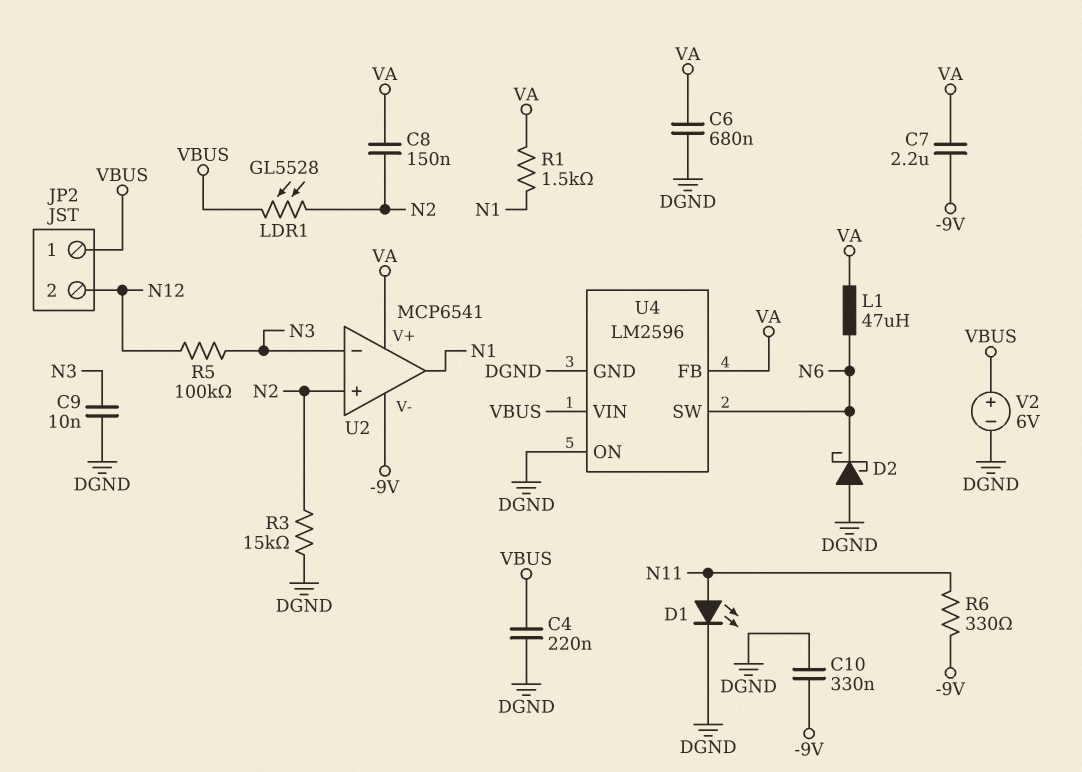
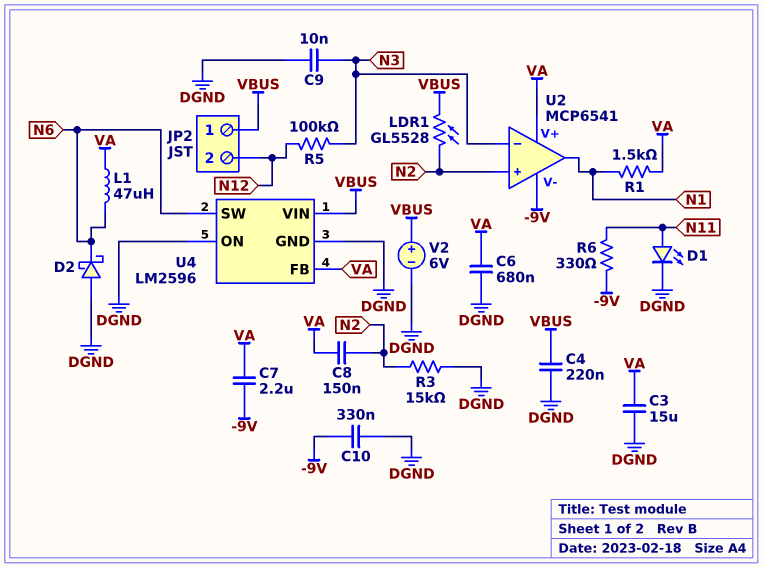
C3: none -> 15uF (DGND, VA)

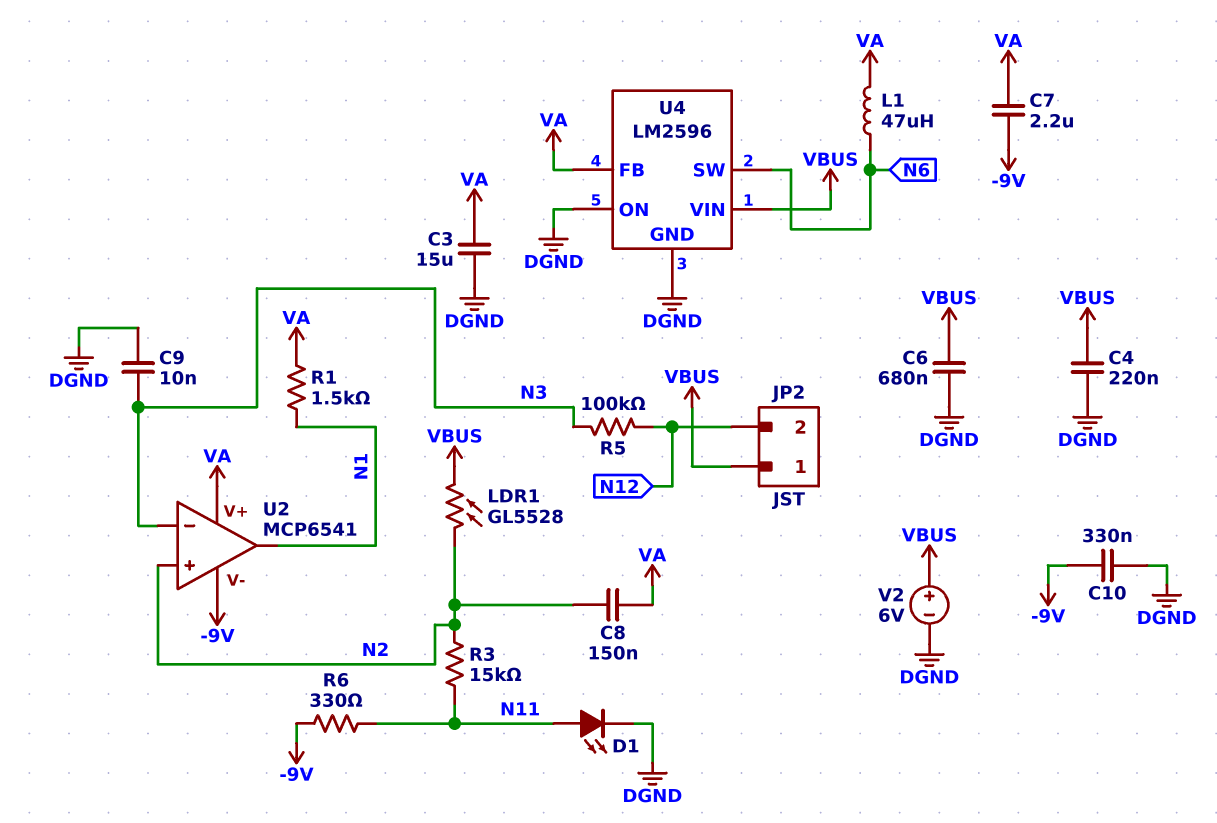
C6: 680nF (DGND, VA) -> 680nF (DGND, VBUS)
D2: schottky (A DGND, K N6) -> none
R3: 15k (DGND, N2) -> 15k (N2, N11)

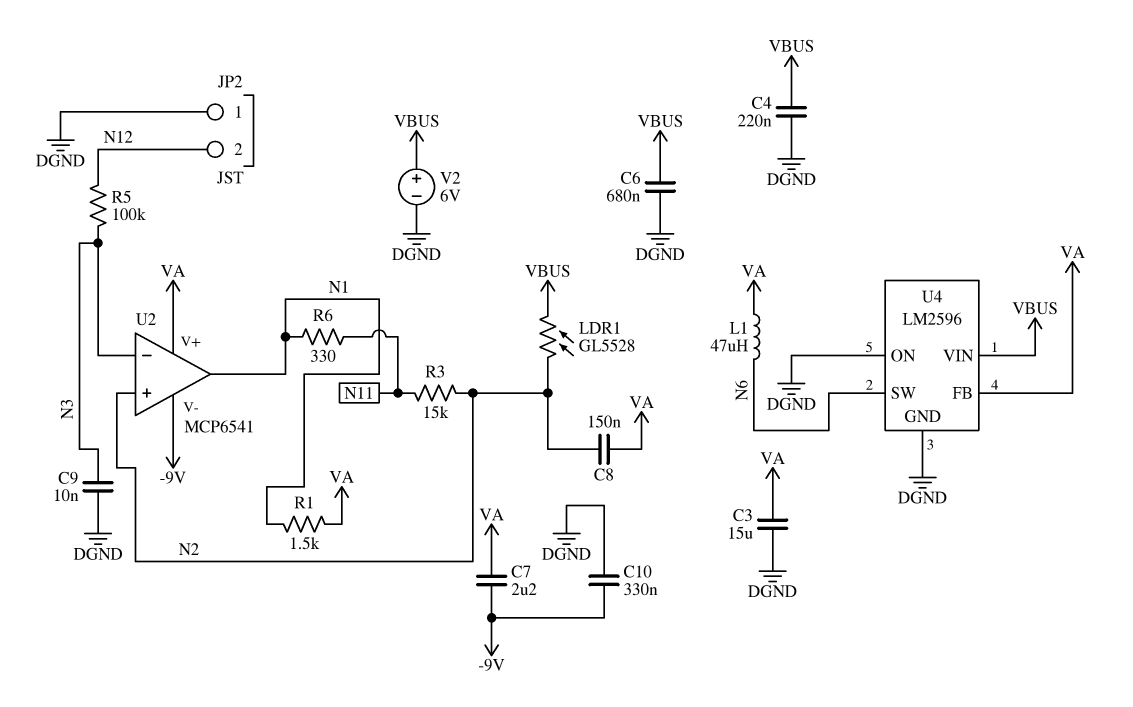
D1: LED (A N11, K DGND) -> none
JP2 pin 1: VBUS -> DGND
R6: 330 (-9V, N11) -> 330 (N1, N11)

